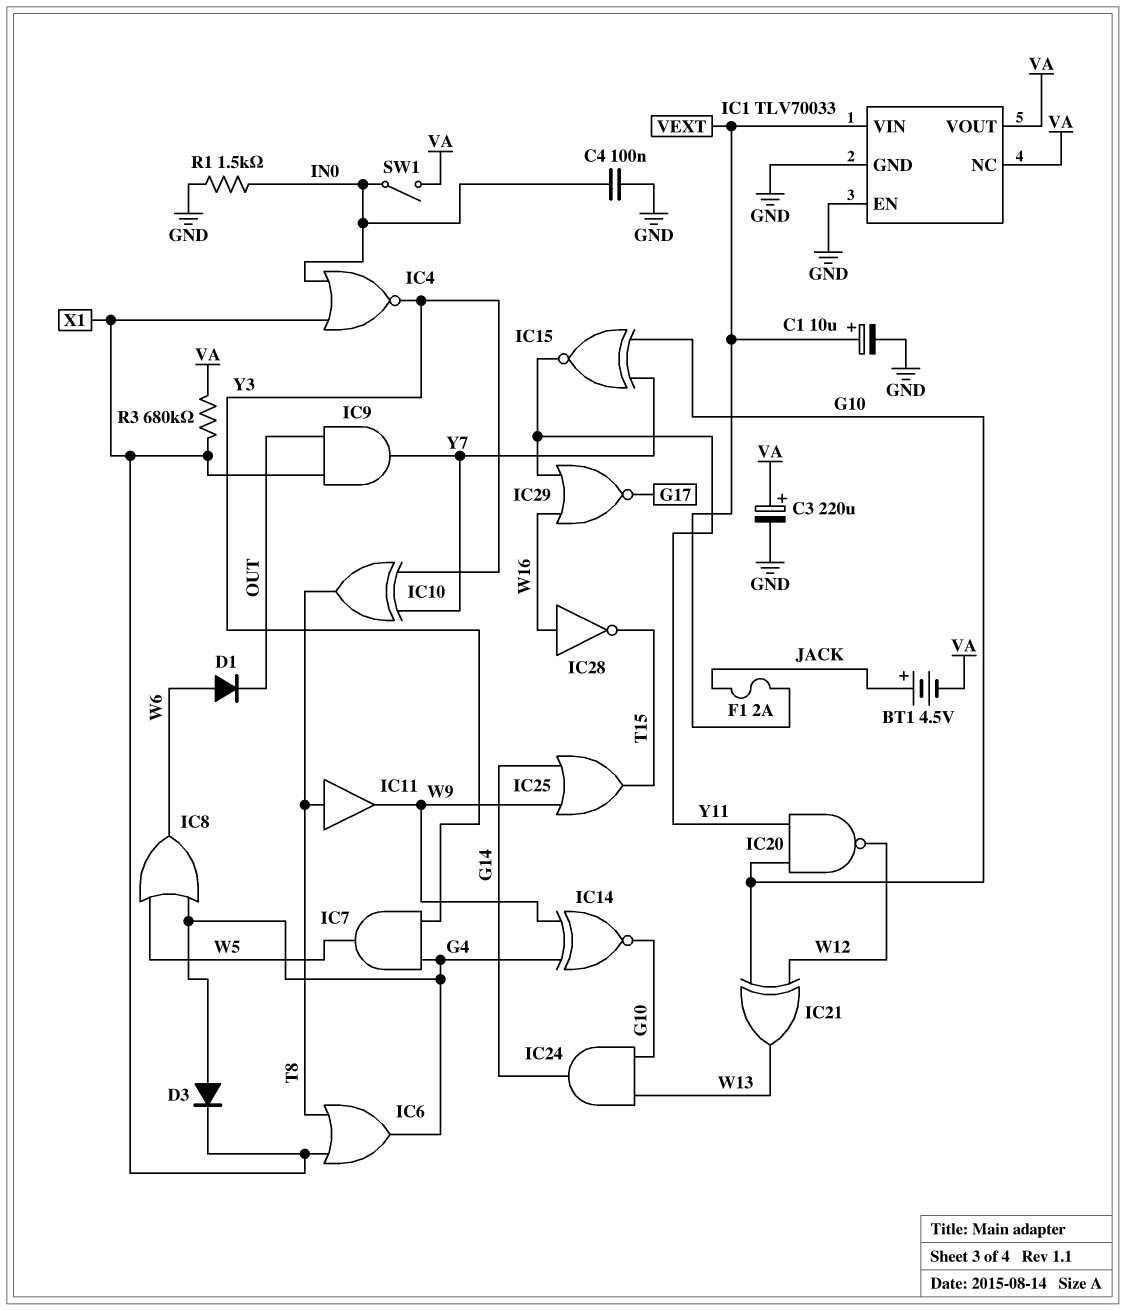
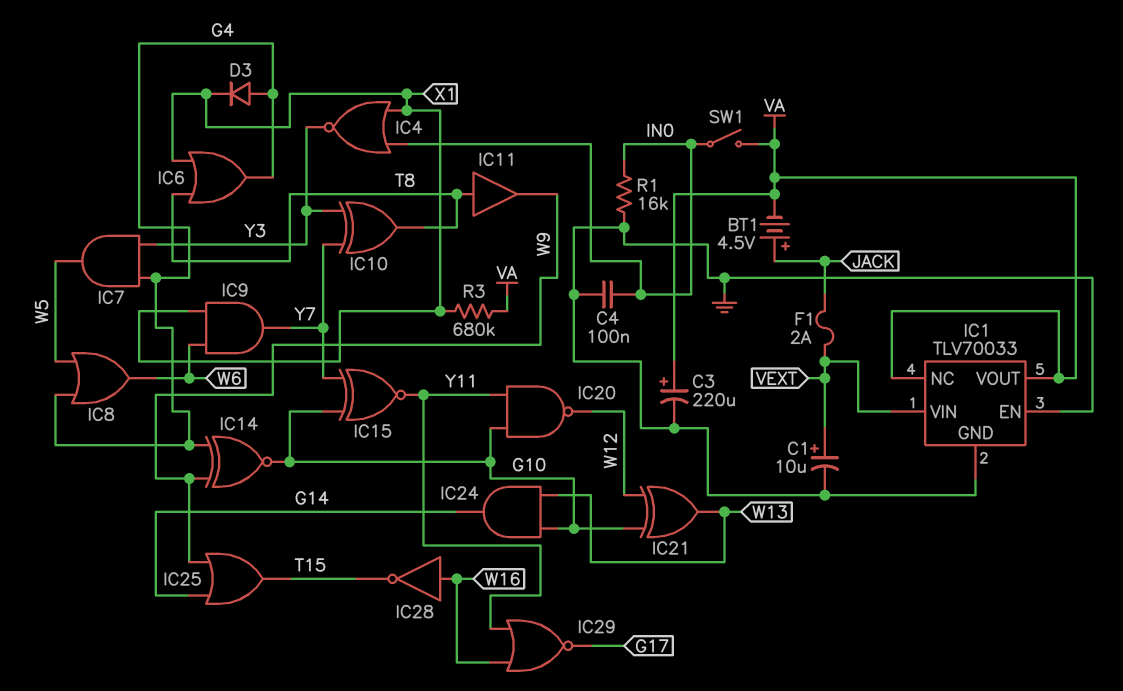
D1: diode (A W6, K OUT) -> none
IC9: AND (in OUT, in X1, out Y7) -> AND (in W6, in X1, out Y7)
R1: 1.5k (GND, IN0) -> 16k (GND, IN0)

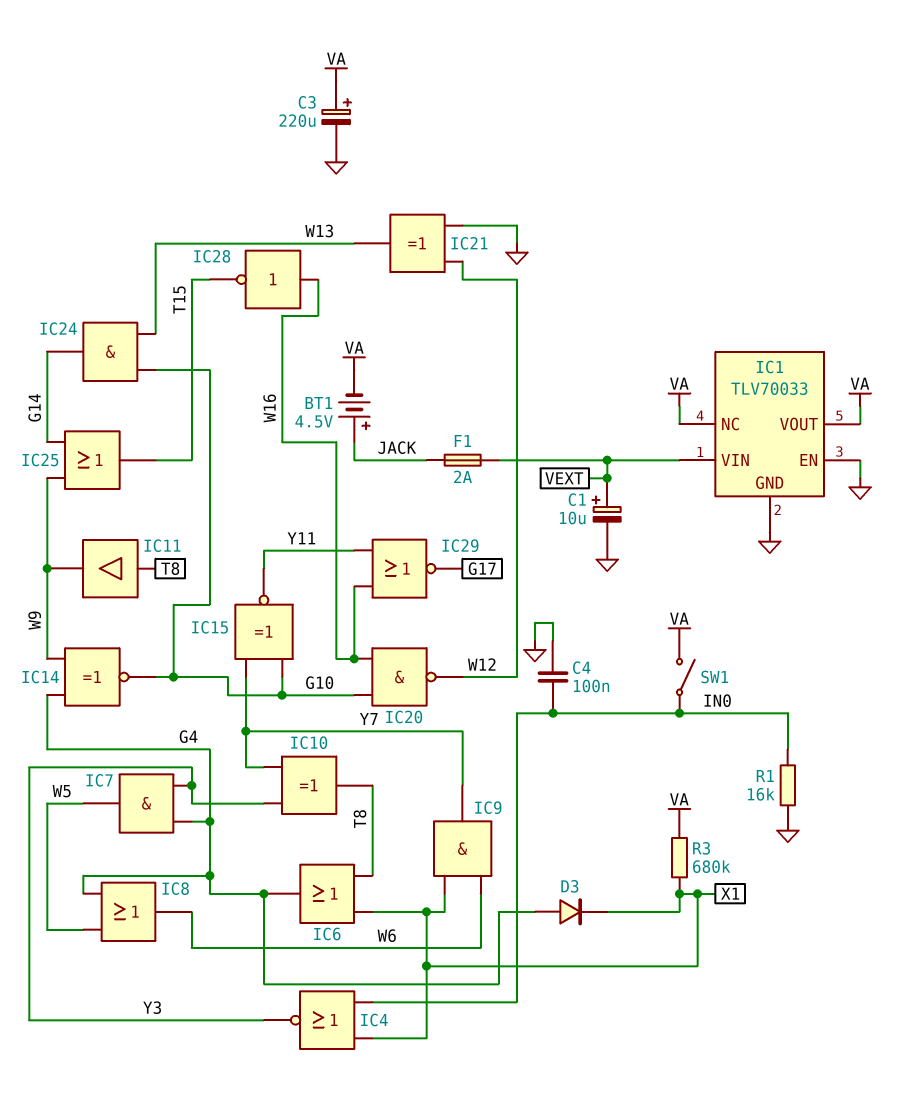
IC20: NAND (in G10, in Y11, out W12) -> NAND (in G10, in W16, out W12)
IC21: XOR (in G10, in W12, out W13) -> XOR (in GND, in W12, out W13)

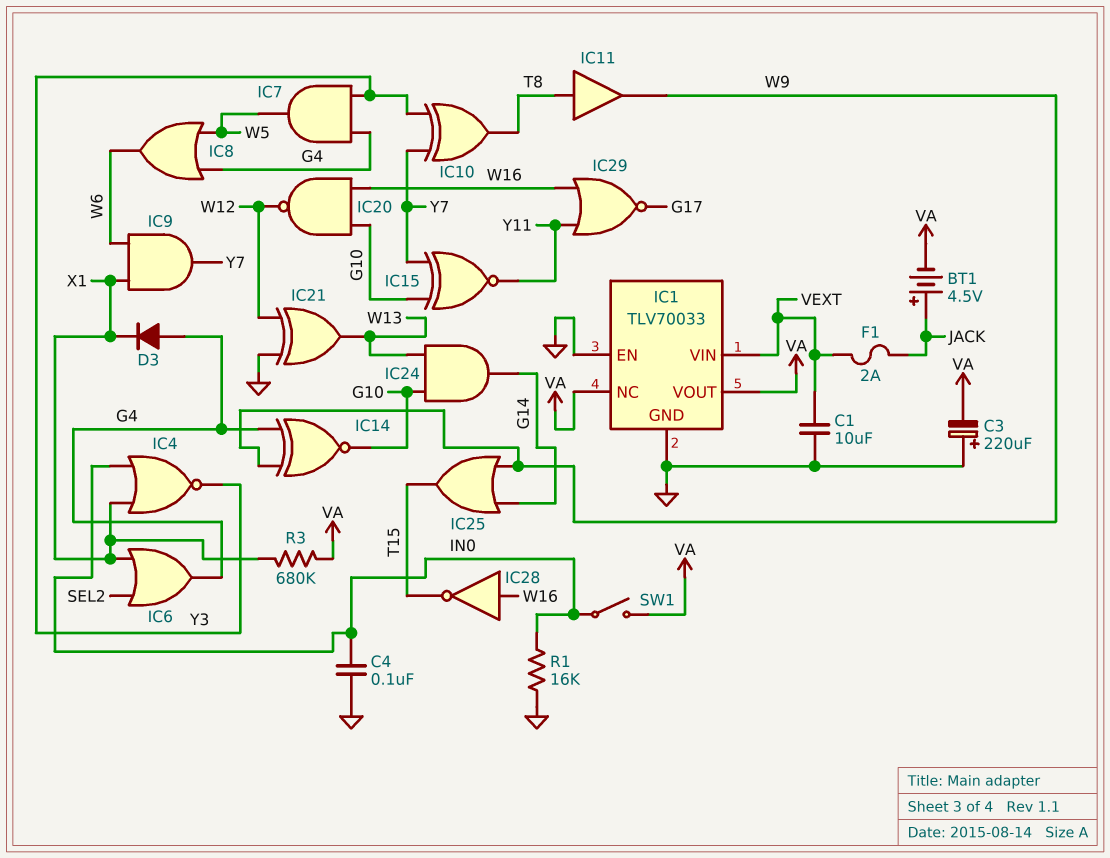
C1: 10uF (plus VEXT, minus GND) -> 10uF (GND, VEXT)
C3: 220uF (plus VA, minus GND) -> 220uF (plus GND, minus VA)
IC6: OR (in T8, in X1, out G4) -> OR (in SEL2, in X1, out G4)

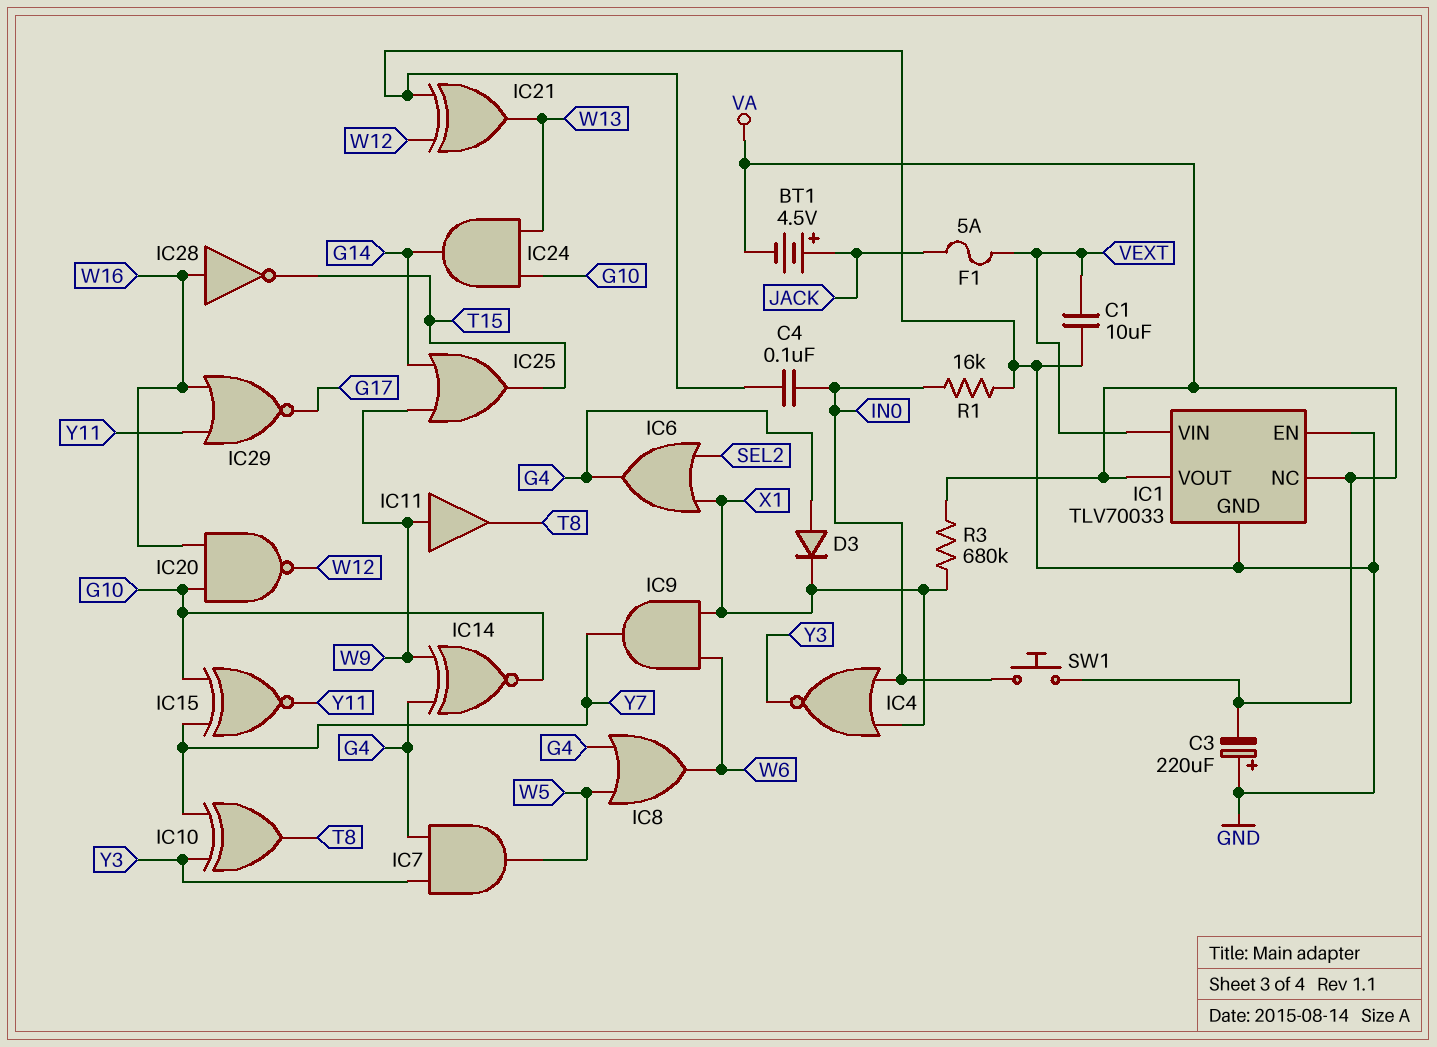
F1: 2A (JACK, VEXT) -> 5A (JACK, VEXT)
IC11: buffer (in T8, out W9) -> buffer (in W9, out T8)
SW1: switch (IN0, VA) -> button (IN0, VA)

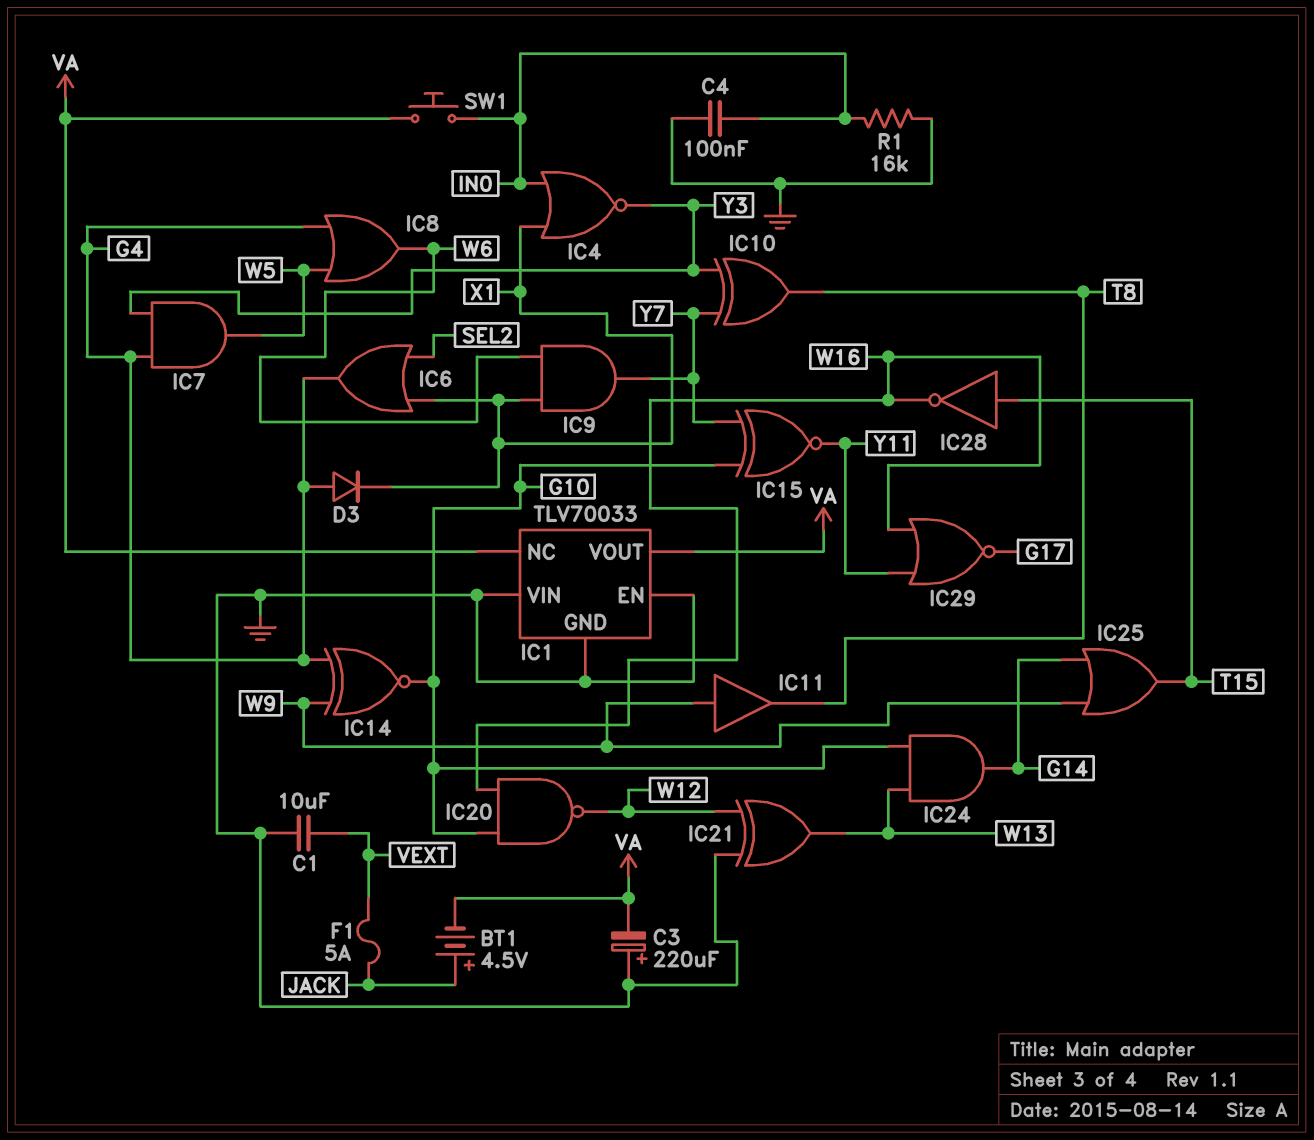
IC1 pin VIN: VEXT -> GND
IC28: NOT (in W16, out T15) -> NOT (in T15, out W16)
R3: 680k (VA, X1) -> none

